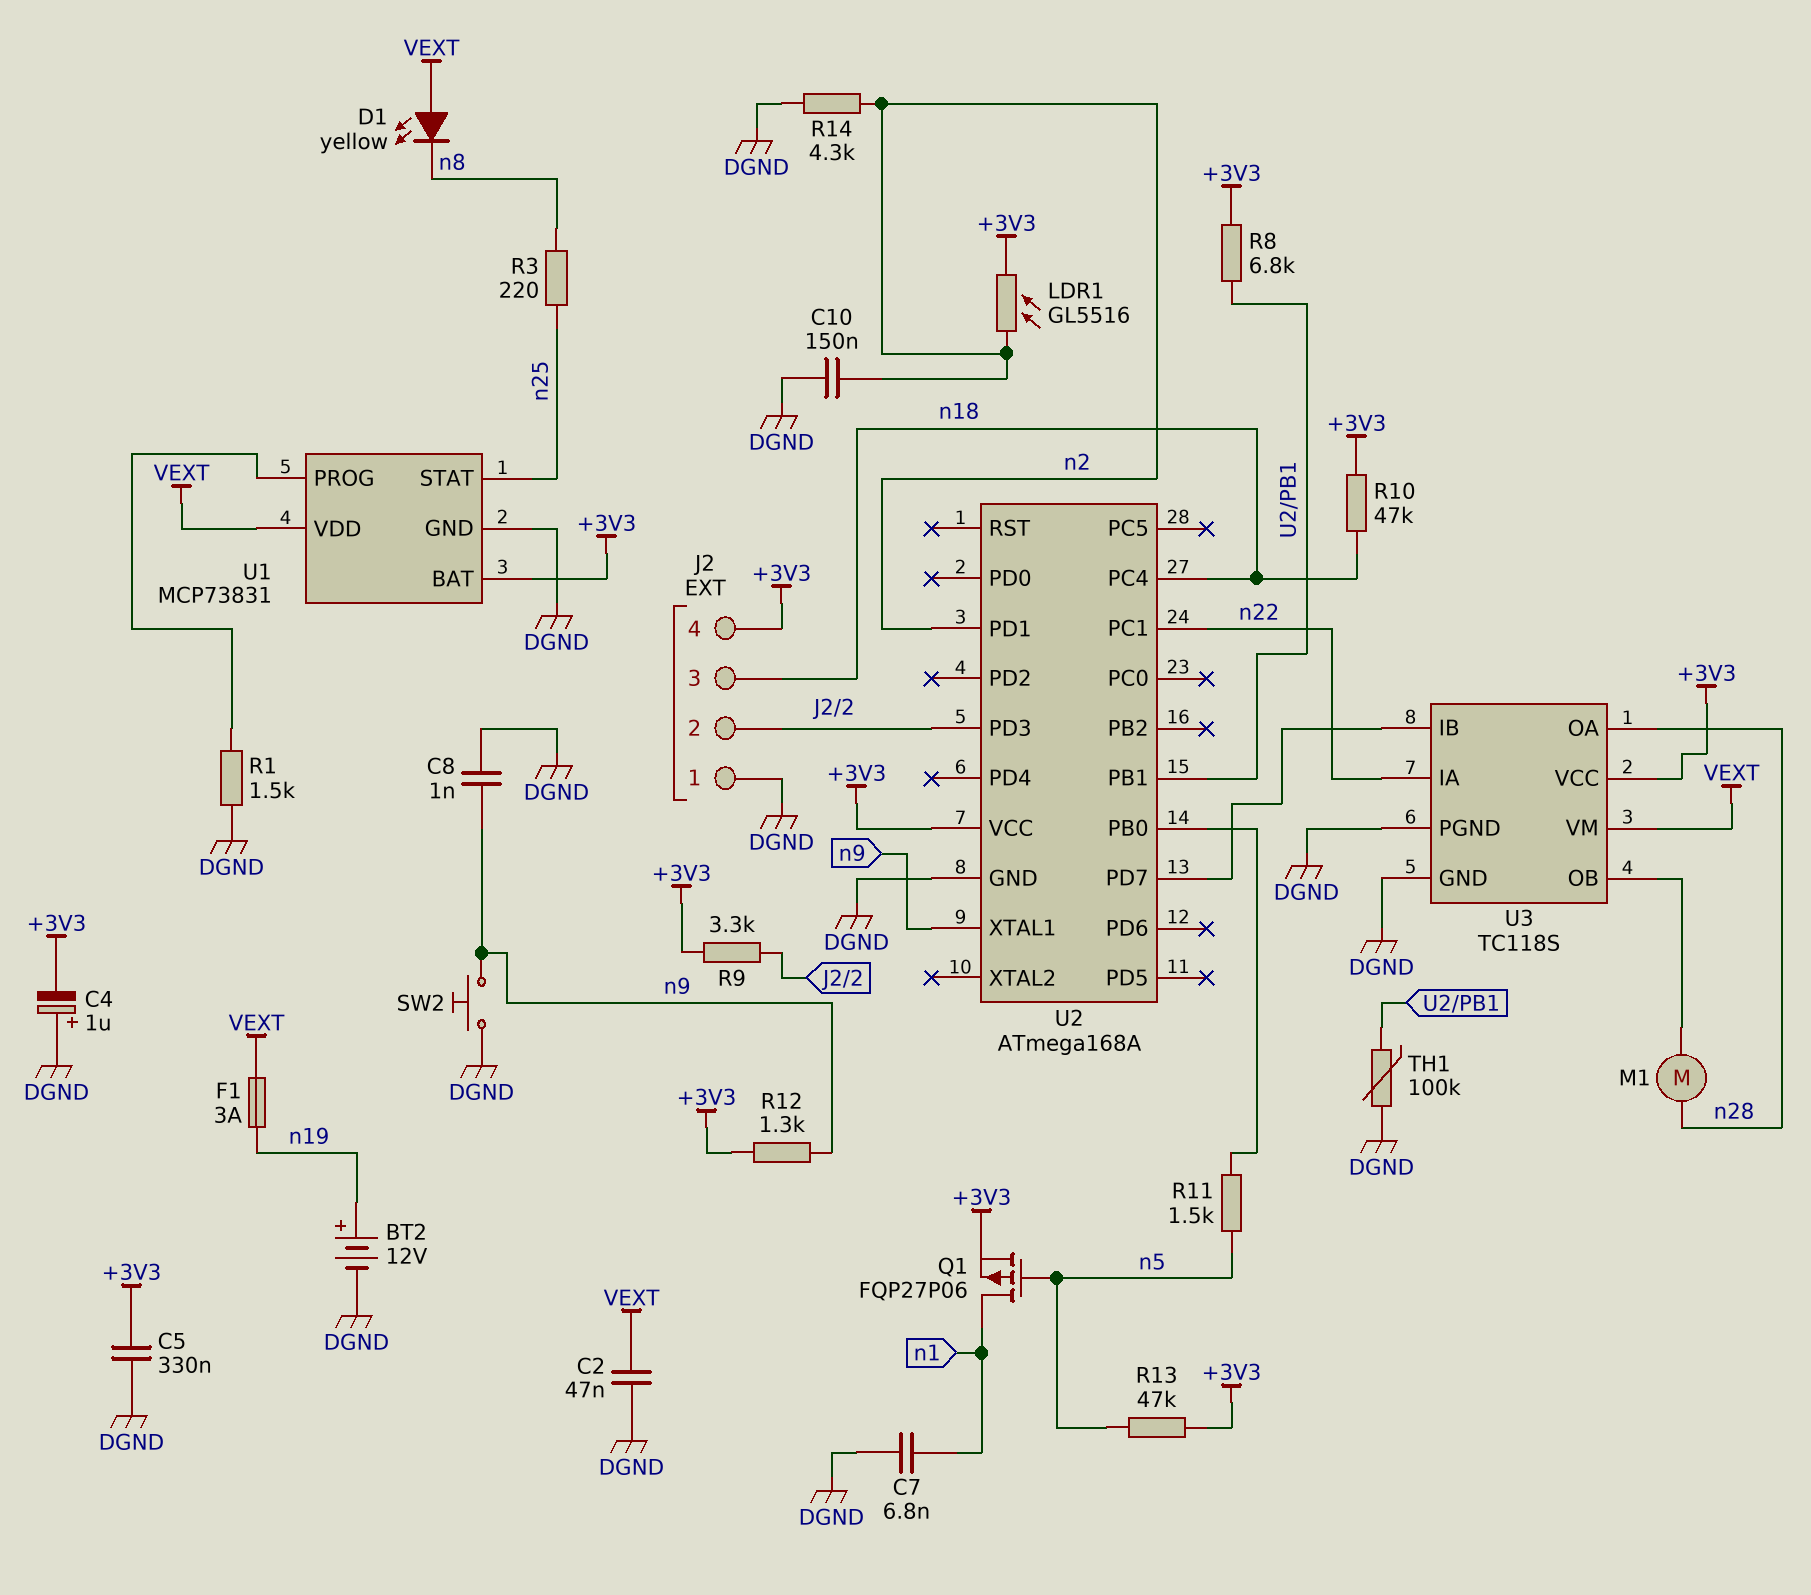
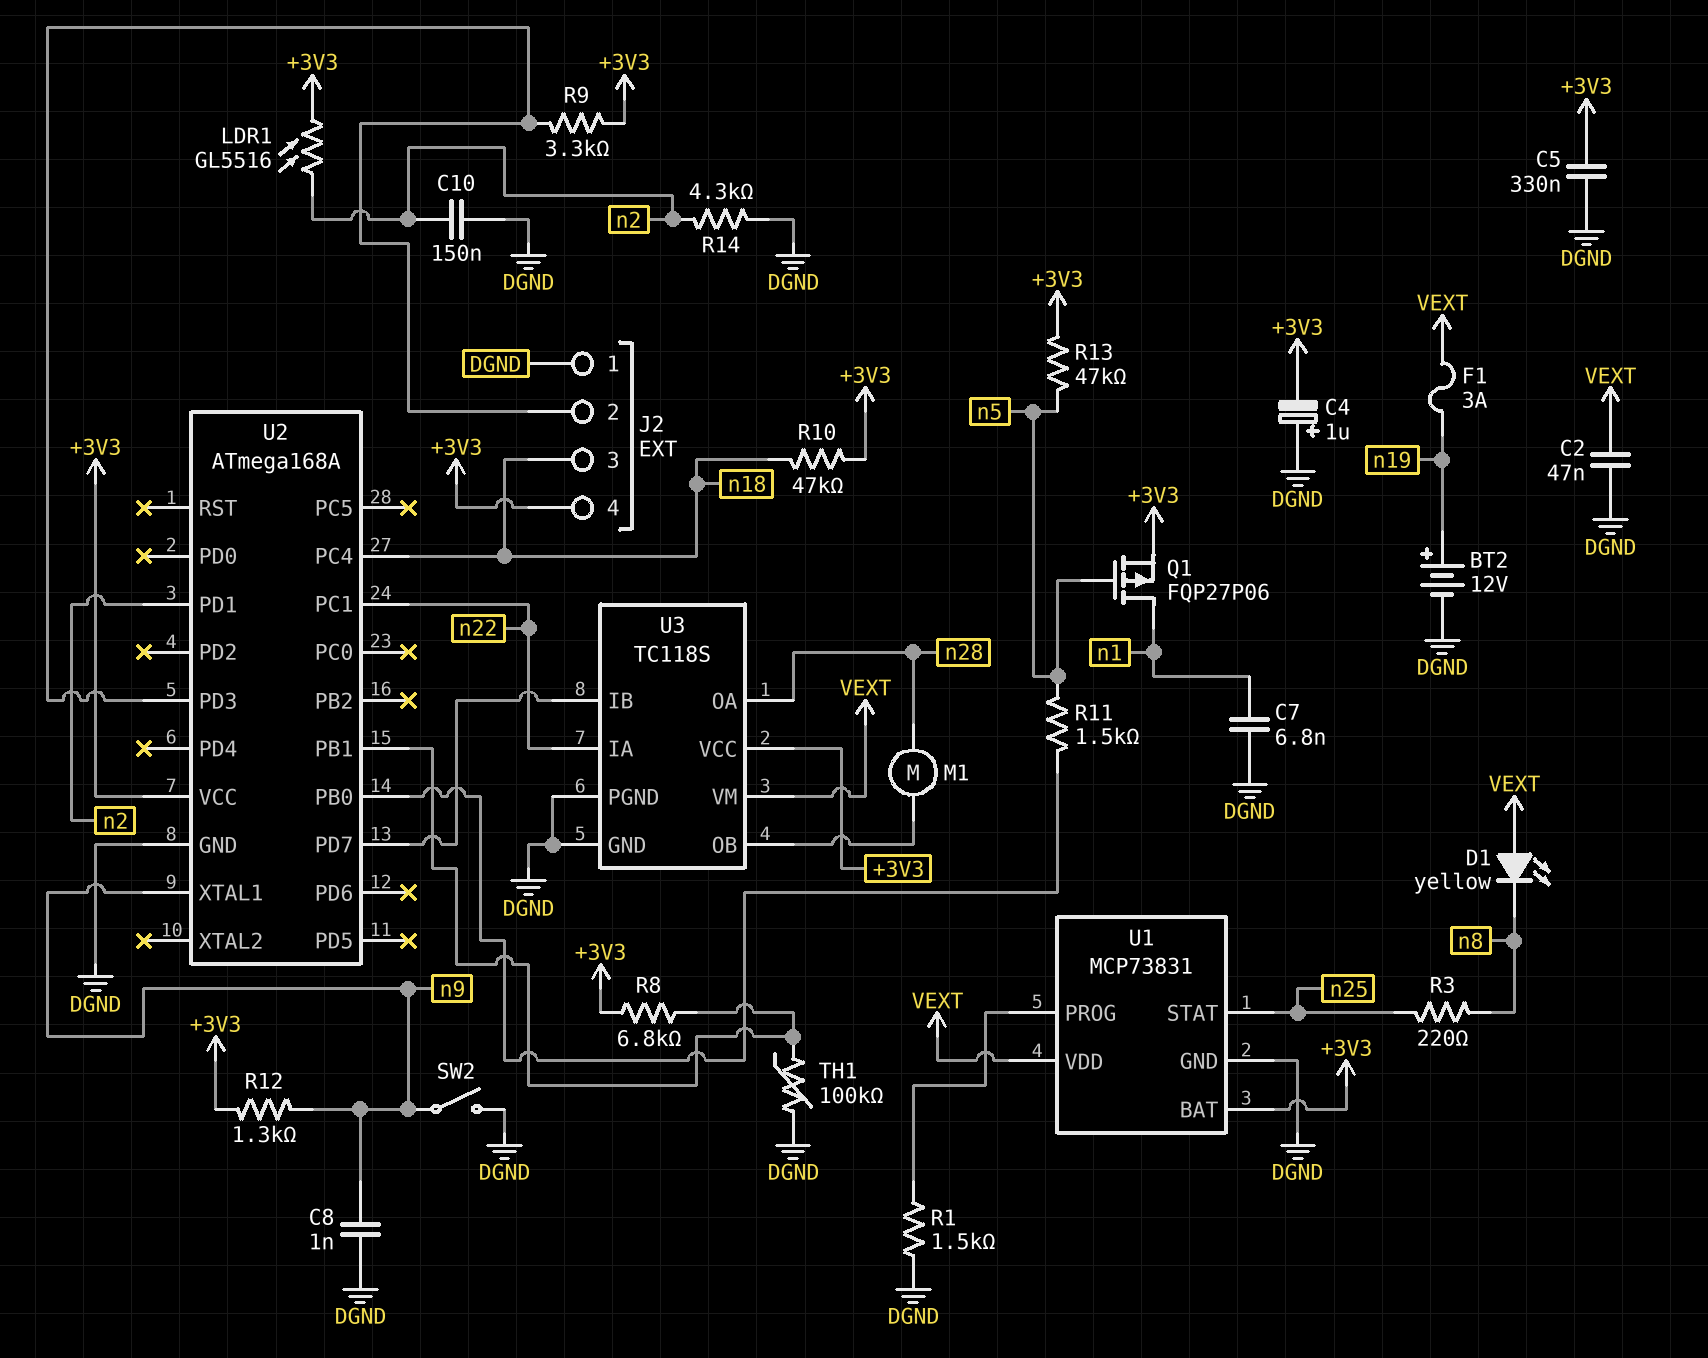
SW2: button (DGND, n9) -> switch (DGND, n9)

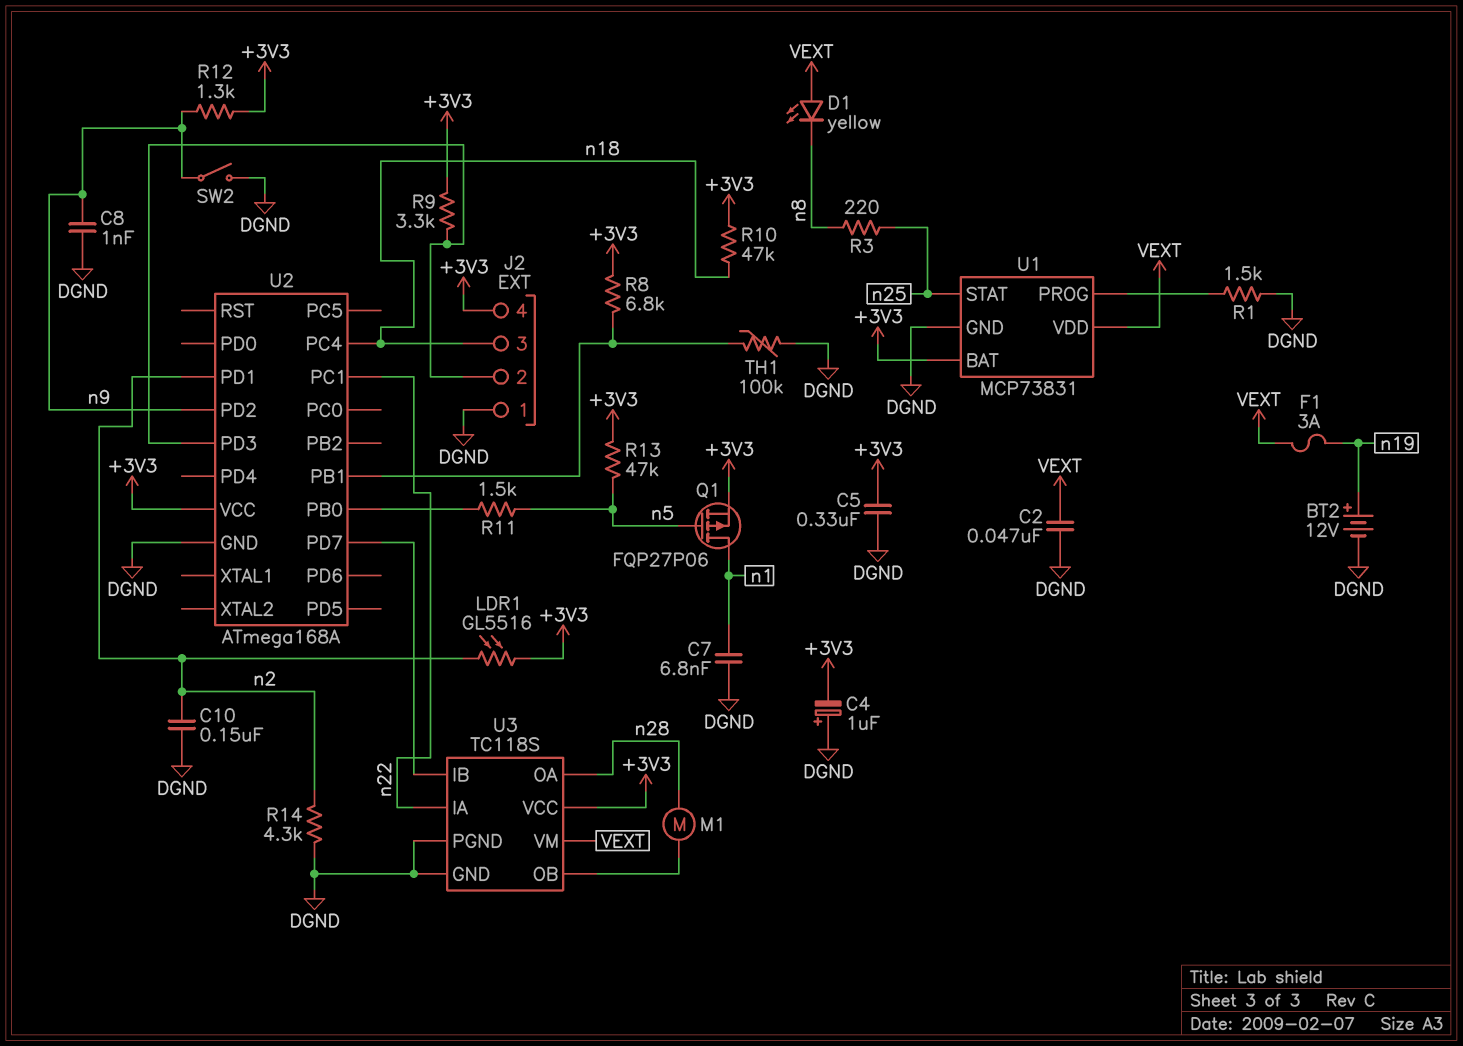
U2 pin PD2: none -> n9
U2 pin XTAL1: n9 -> none

